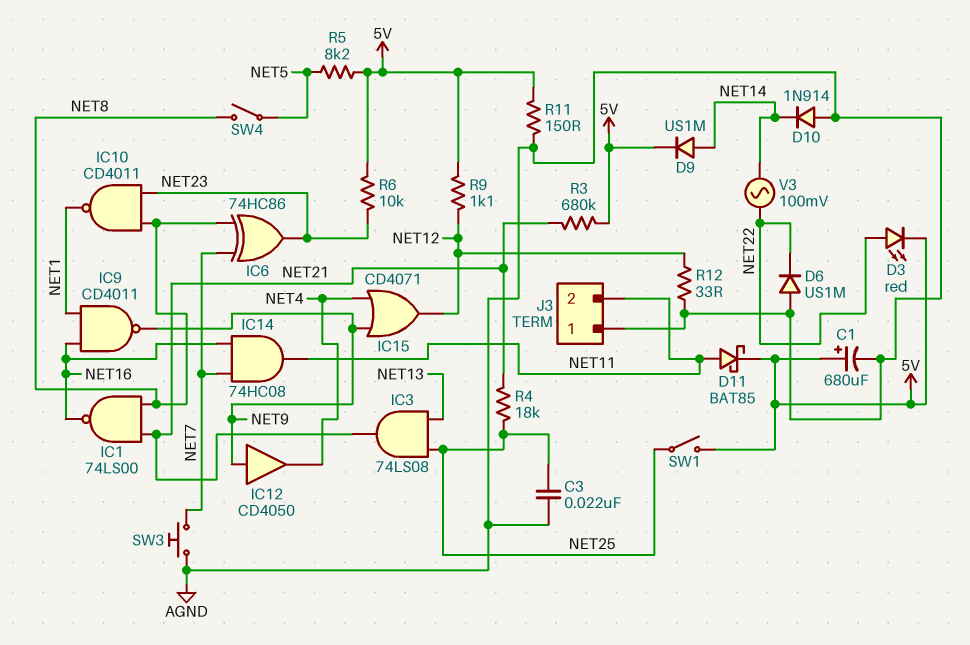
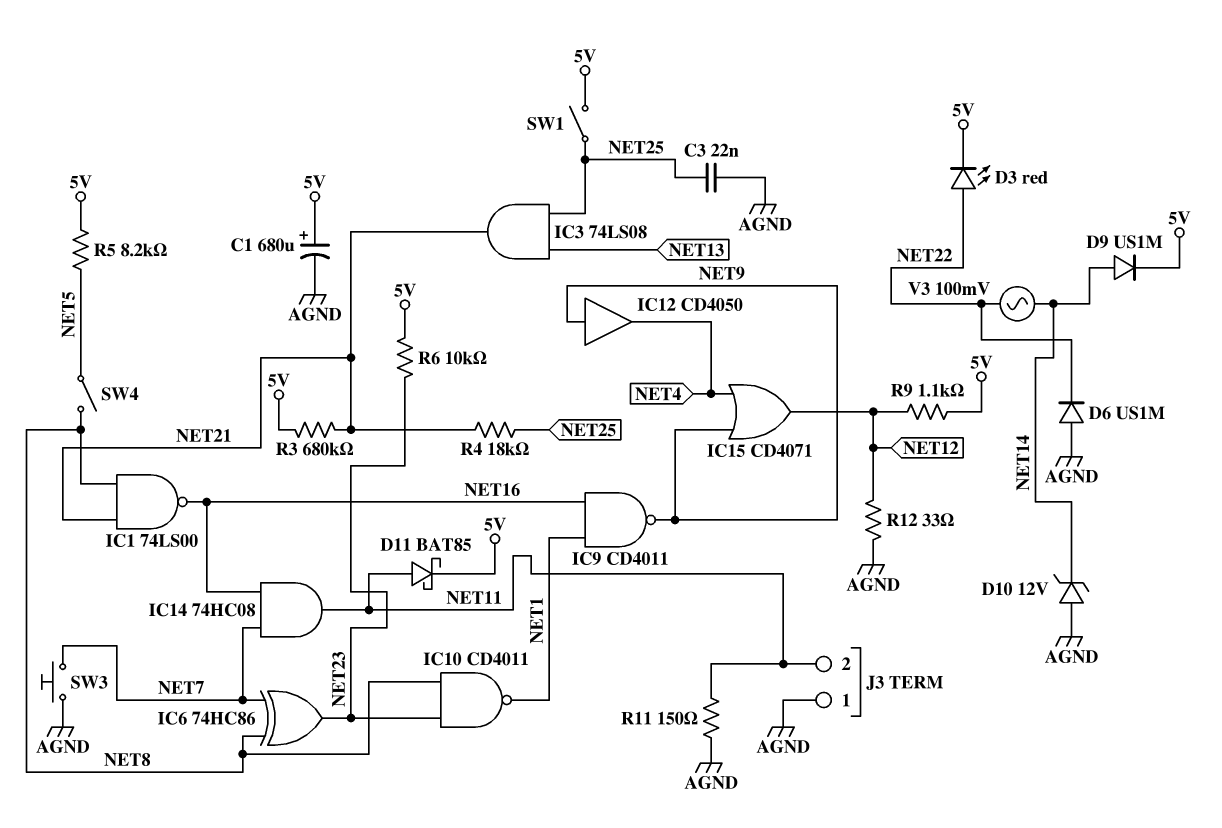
D10: diode 1N914 (A AGND, K NET14) -> zener 12V (A AGND, K NET14)
R11: 150 (5V, AGND) -> 150 (AGND, NET11)

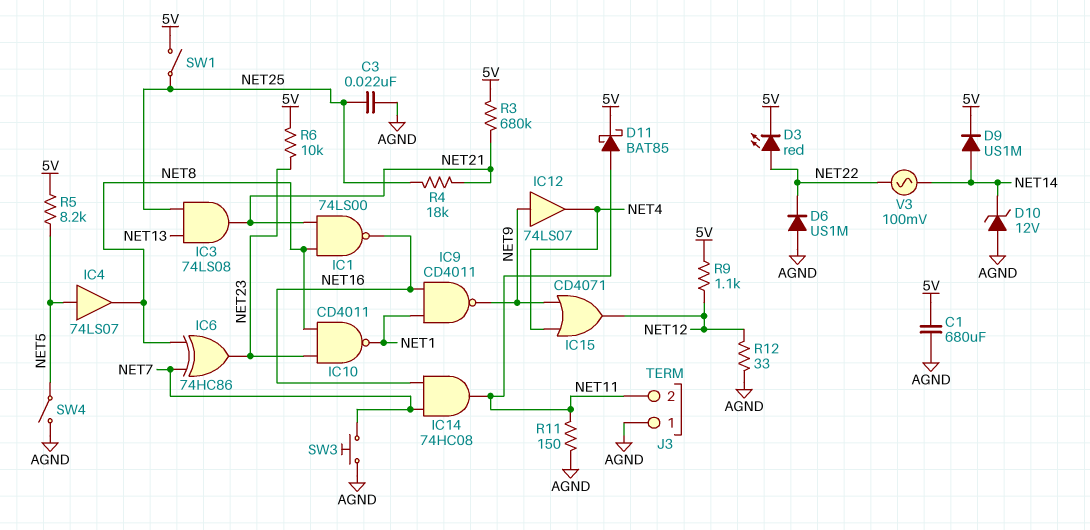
C1: 680uF (plus 5V, minus AGND) -> 680uF (5V, AGND)
IC4: none -> buffer 74LS07 (in NET5, out NET8)
IC12: buffer CD4050 (in NET9, out NET4) -> buffer 74LS07 (in NET9, out NET4)
SW4: switch (NET5, NET8) -> switch (AGND, NET5)

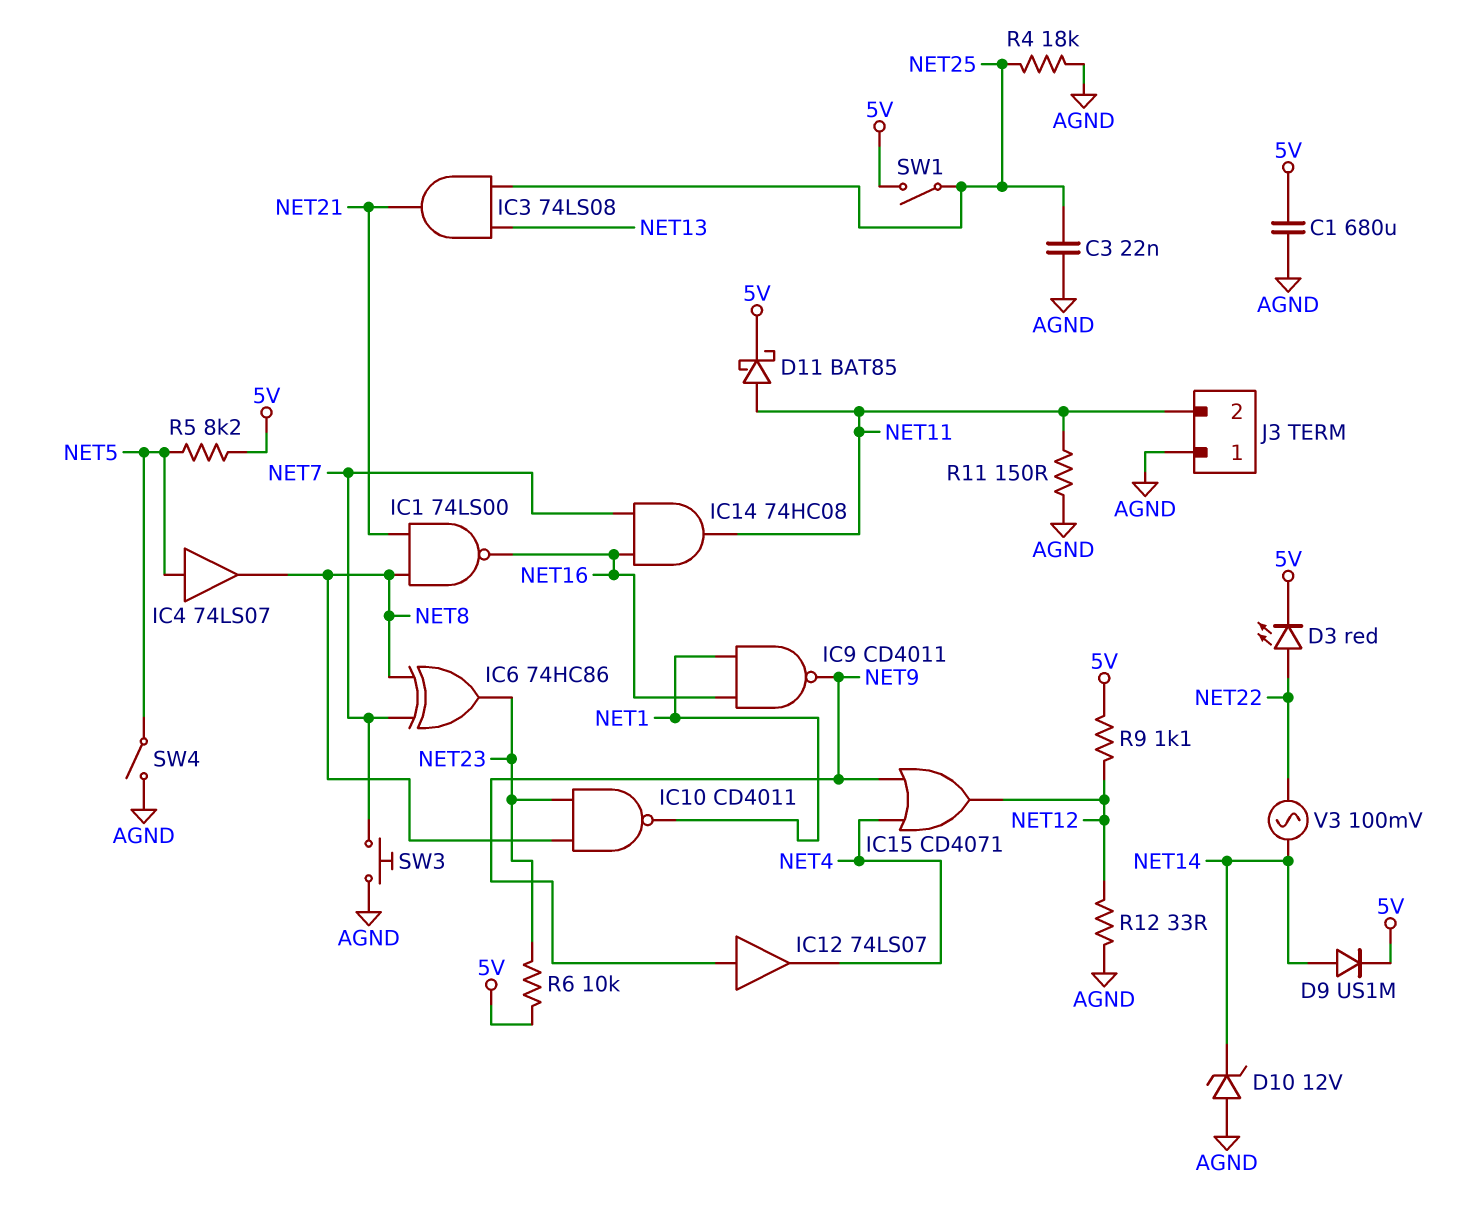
D6: diode US1M (A AGND, K NET22) -> none
R3: 680k (5V, NET21) -> none
R4: 18k (NET21, NET25) -> 18k (AGND, NET25)

